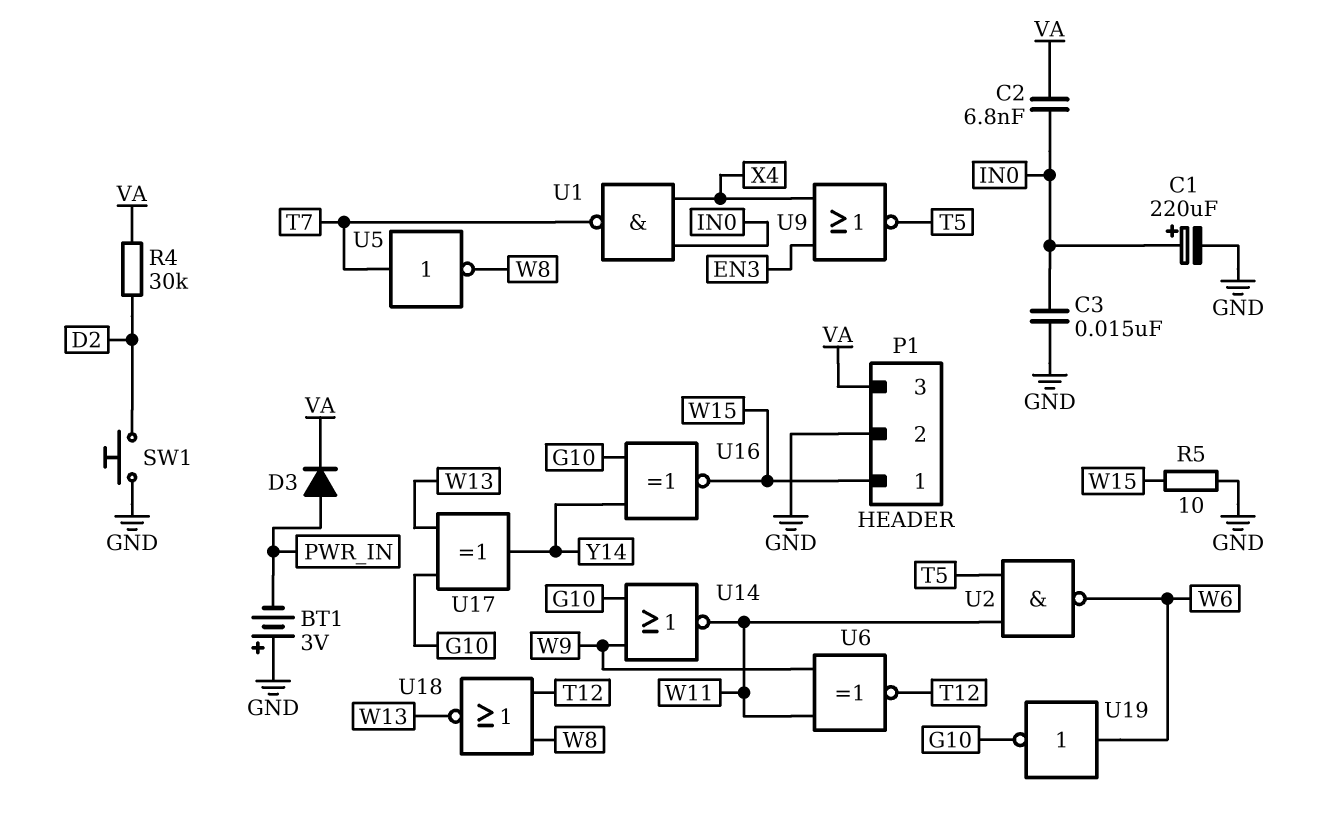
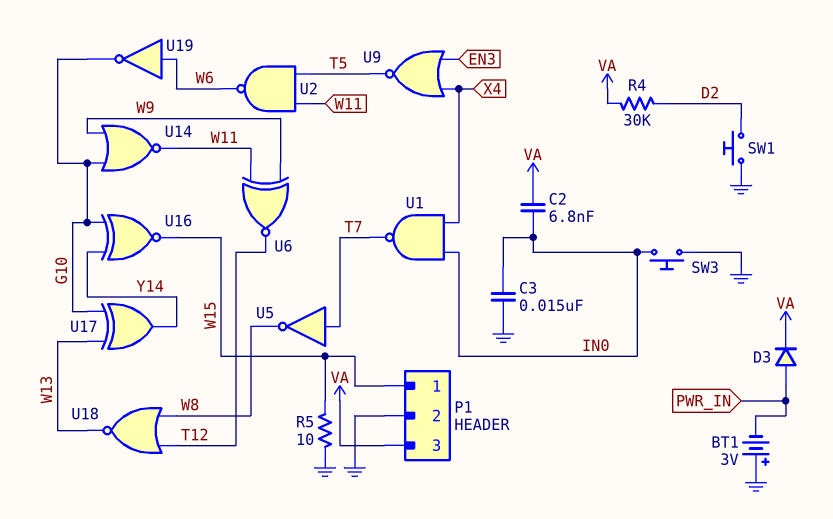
C1: 220uF (plus IN0, minus GND) -> none
SW3: none -> button (GND, IN0)

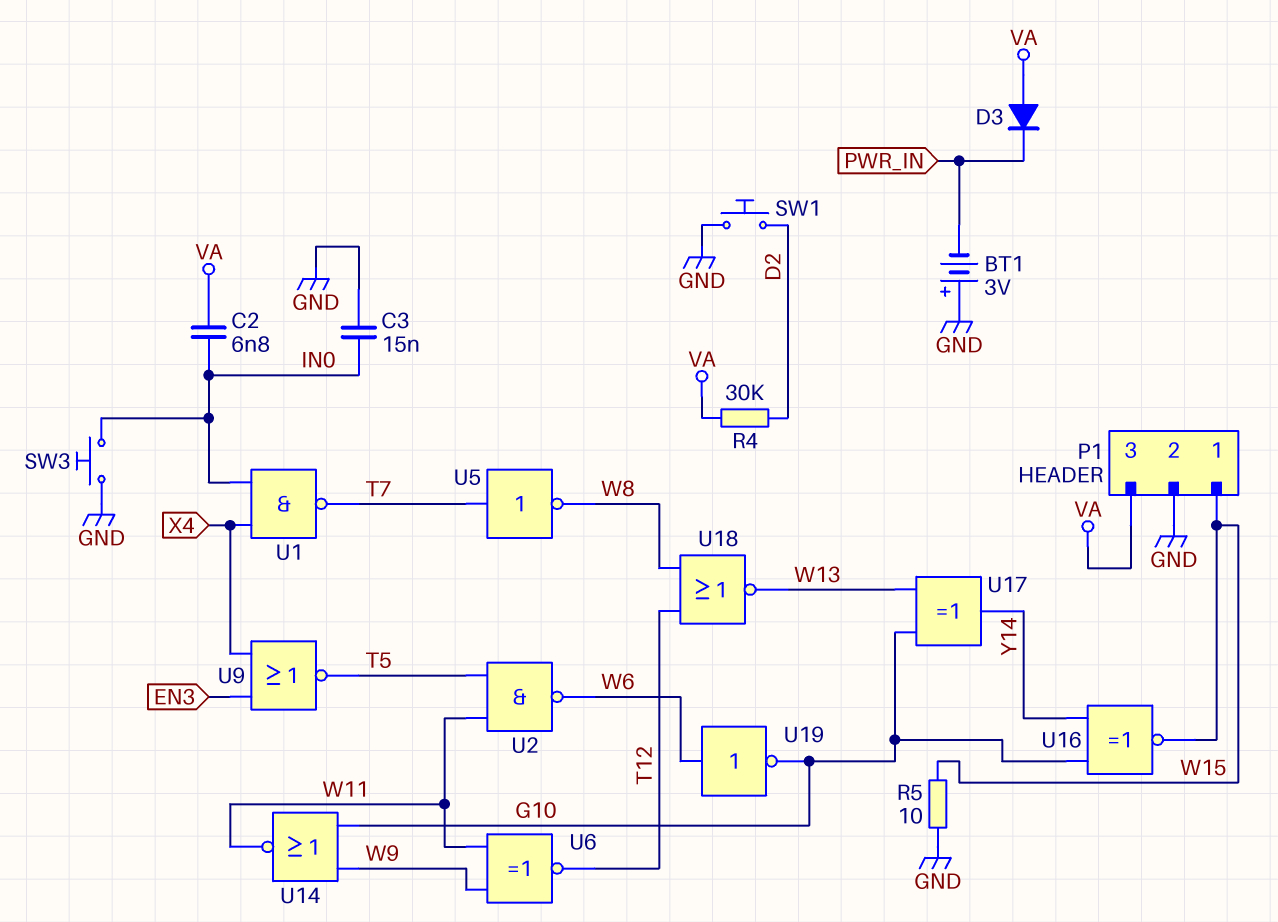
D3: diode (A PWR_IN, K VA) -> diode (A VA, K PWR_IN)

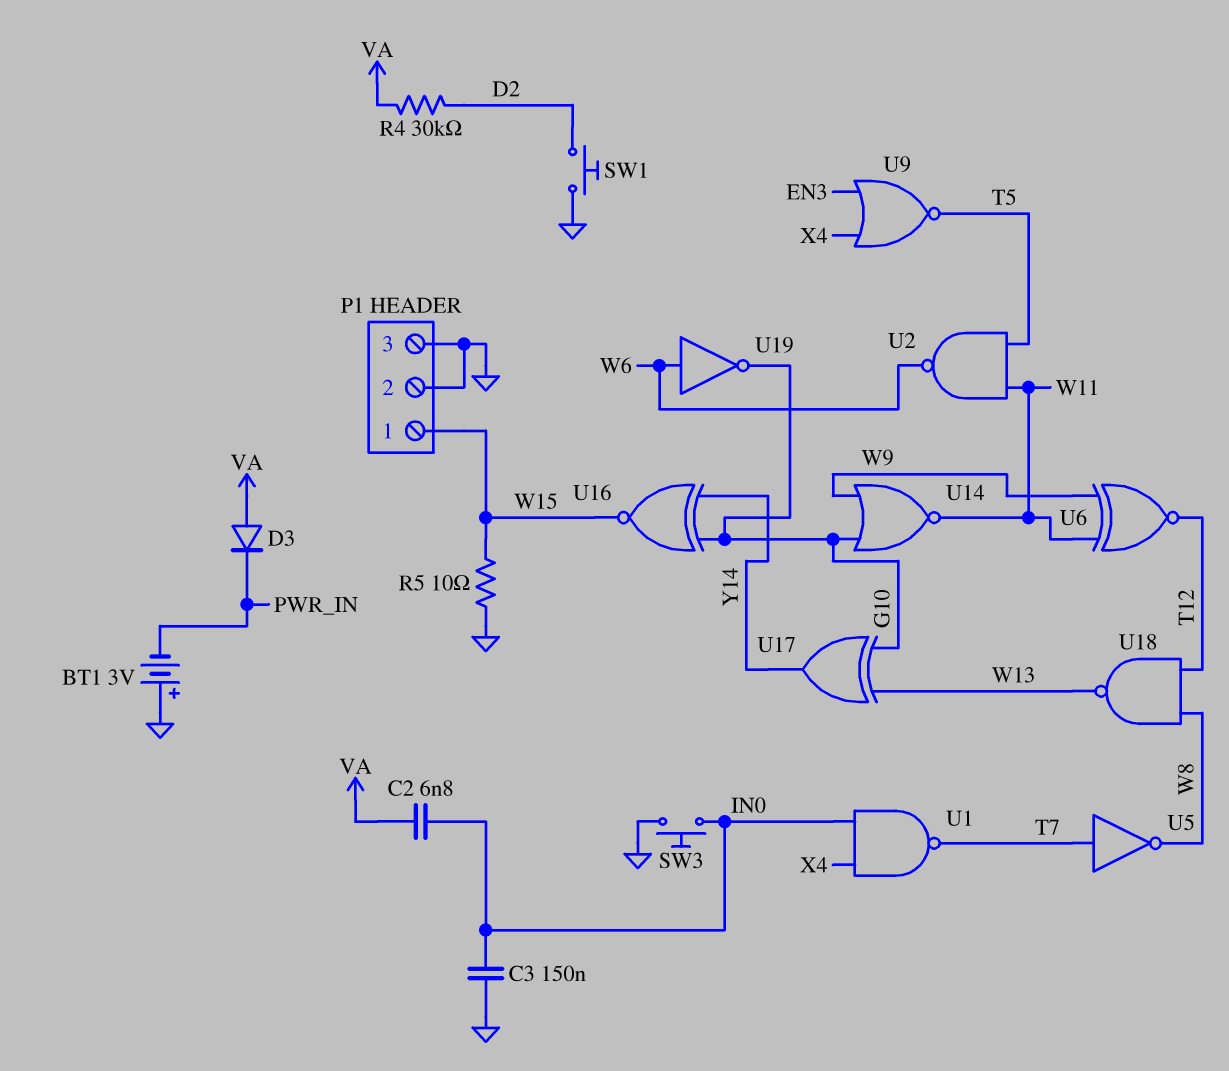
C3: 15nF (GND, IN0) -> 150nF (GND, IN0)
P1 pin 3: VA -> GND
U18: NOR (in T12, in W8, out W13) -> NAND (in T12, in W8, out W13)

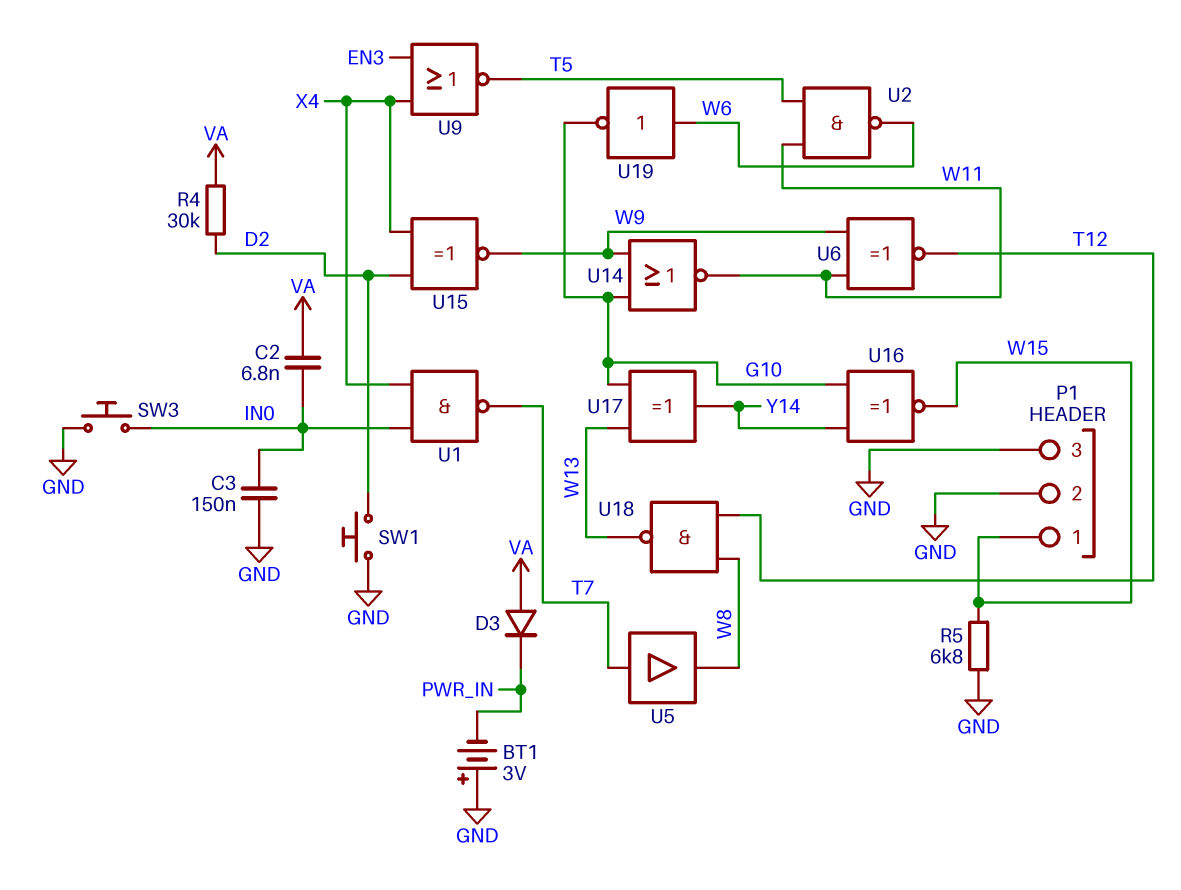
R5: 10 (GND, W15) -> 6.8k (GND, W15)
U5: NOT (in T7, out W8) -> buffer (in T7, out W8)
U15: none -> XNOR (in D2, in X4, out W9)

